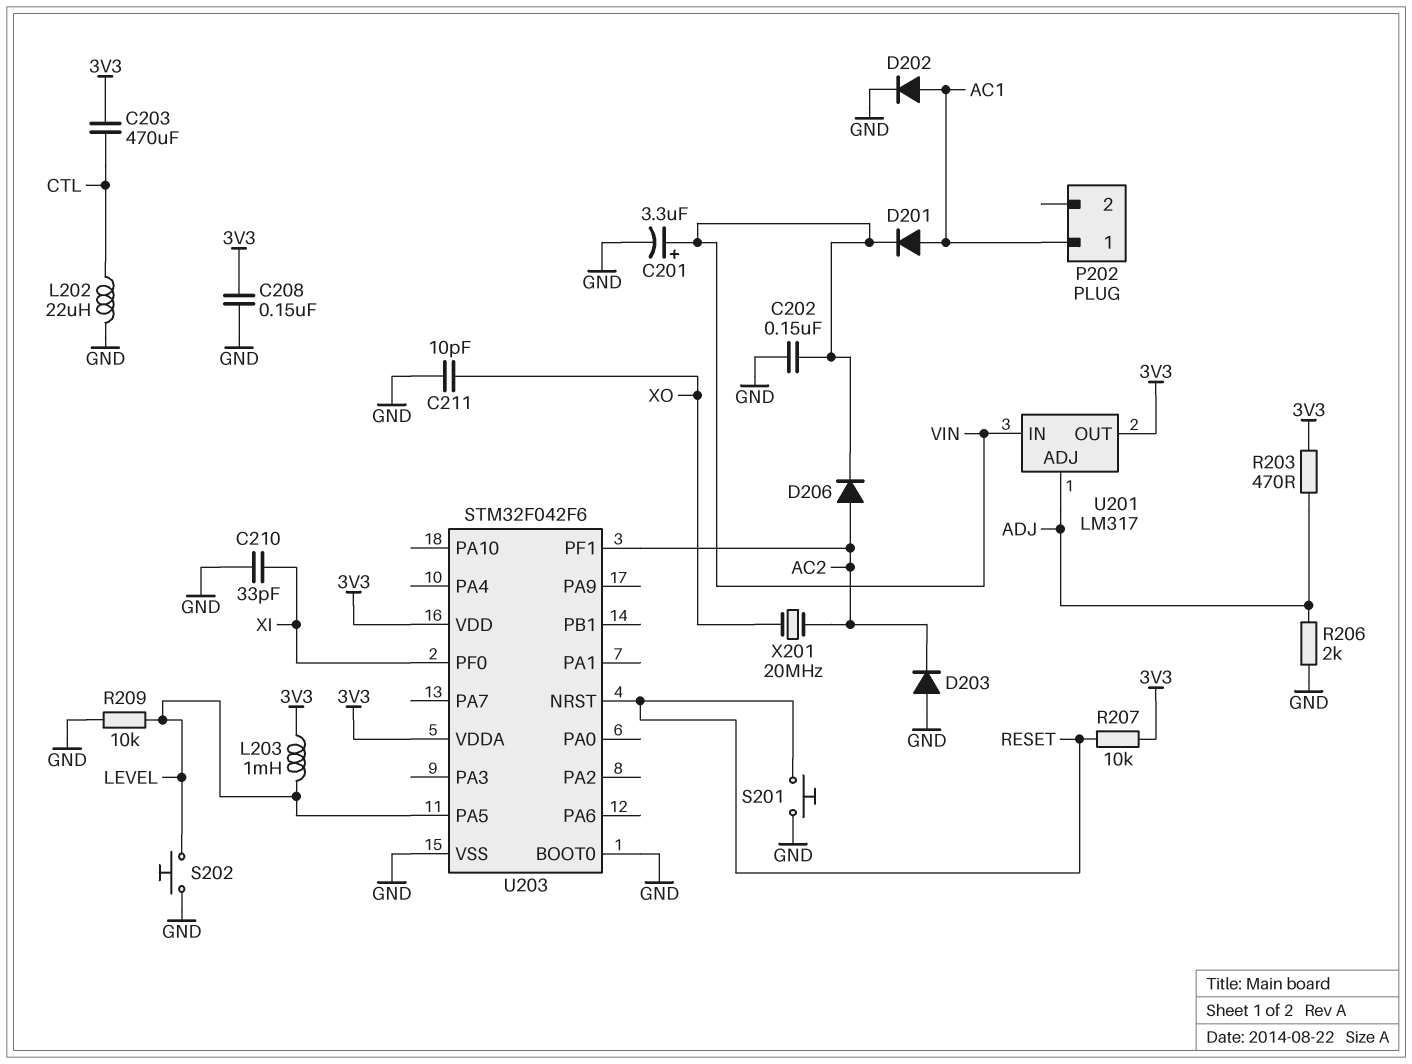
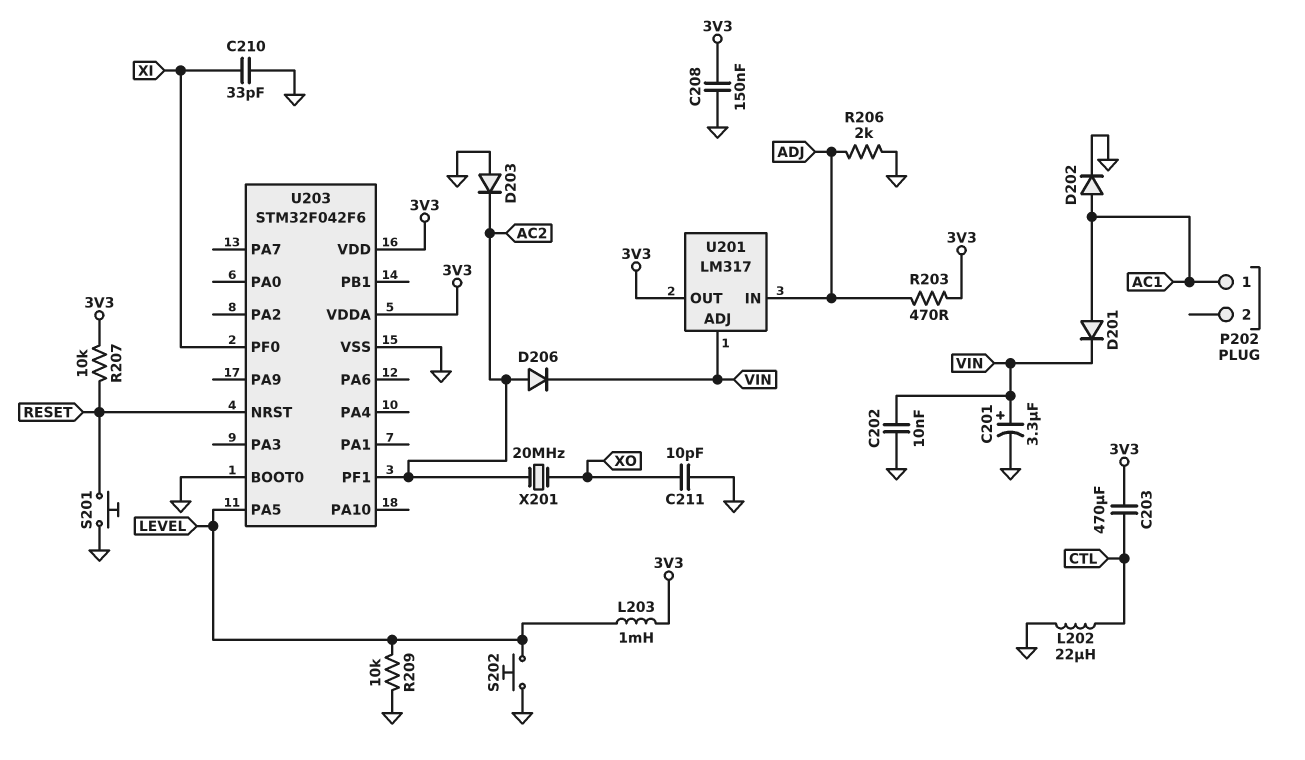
C202: 150nF (GND, VIN) -> 10nF (GND, VIN)
U201 pin ADJ: ADJ -> VIN
U201 pin IN: VIN -> ADJ

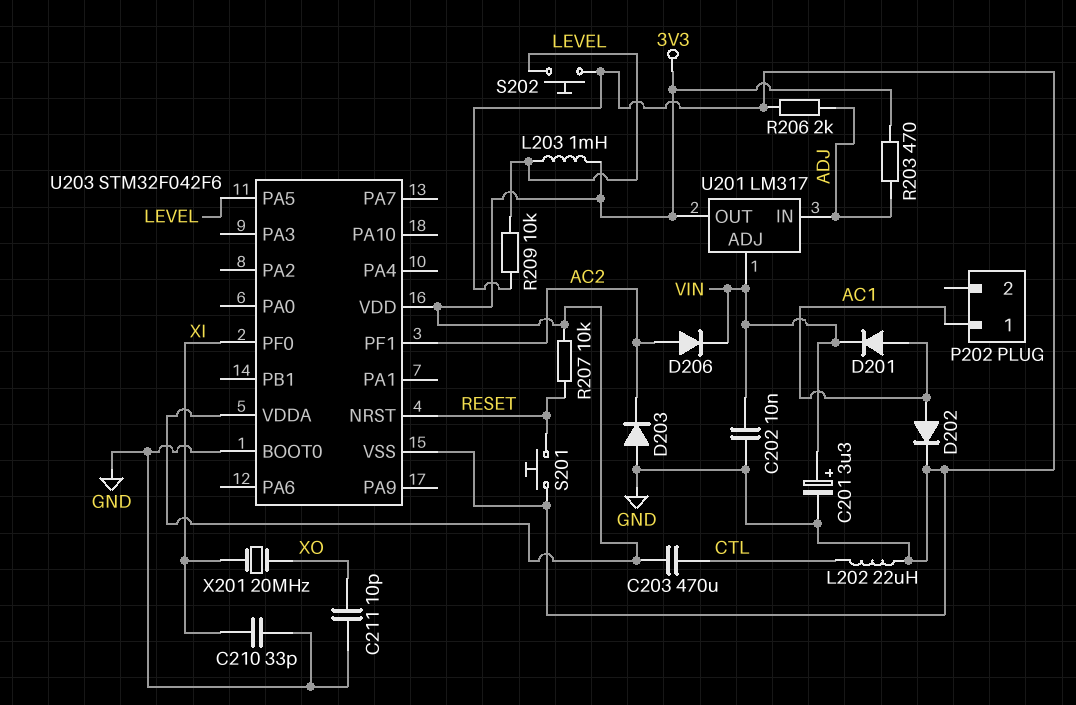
C208: 150nF (3V3, GND) -> none
X201: 20MHz (AC2, XO) -> 20MHz (XI, XO)

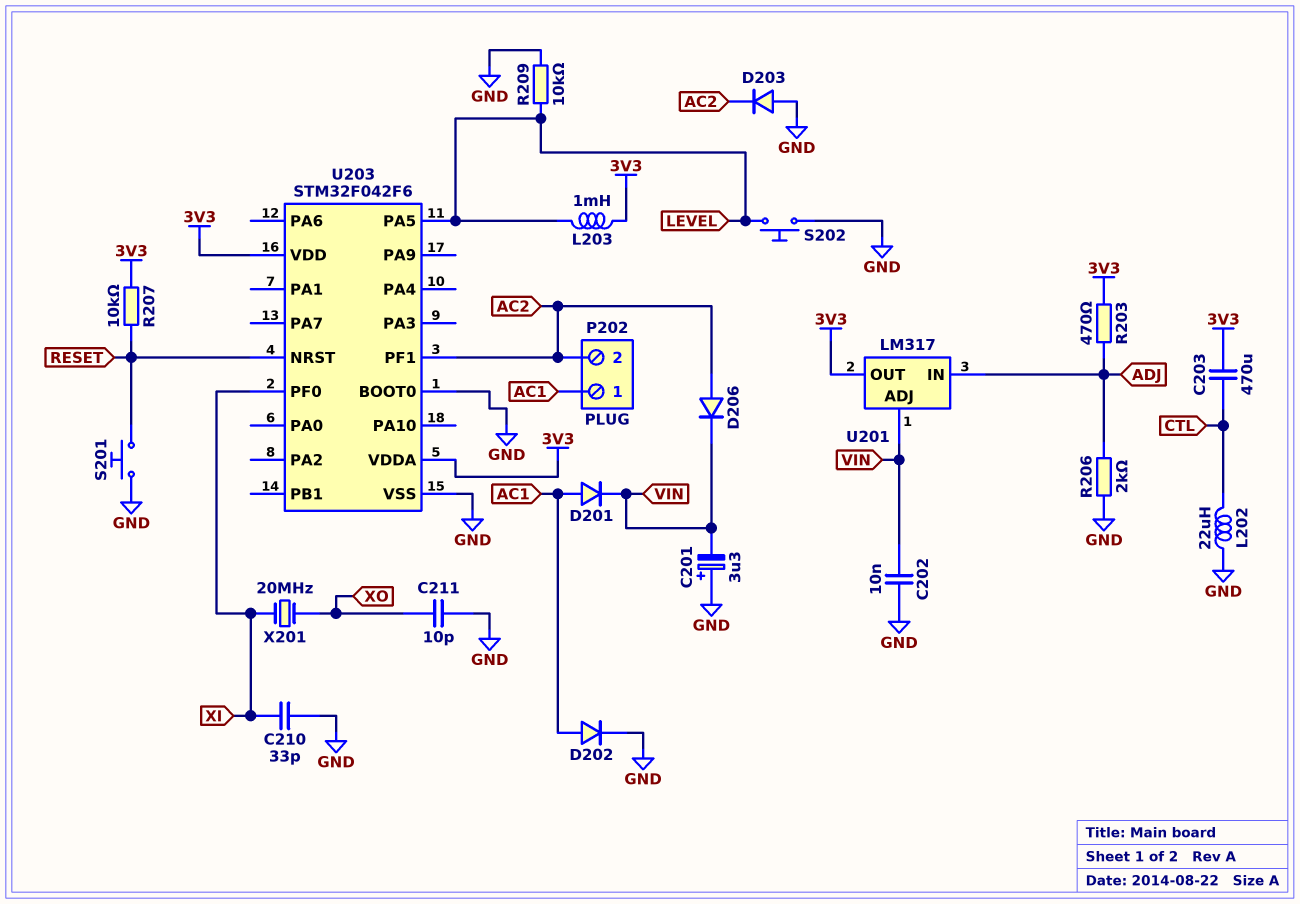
C201: 3.3uF (plus VIN, minus GND) -> 3.3uF (plus GND, minus VIN)
P202 pin 2: none -> AC2

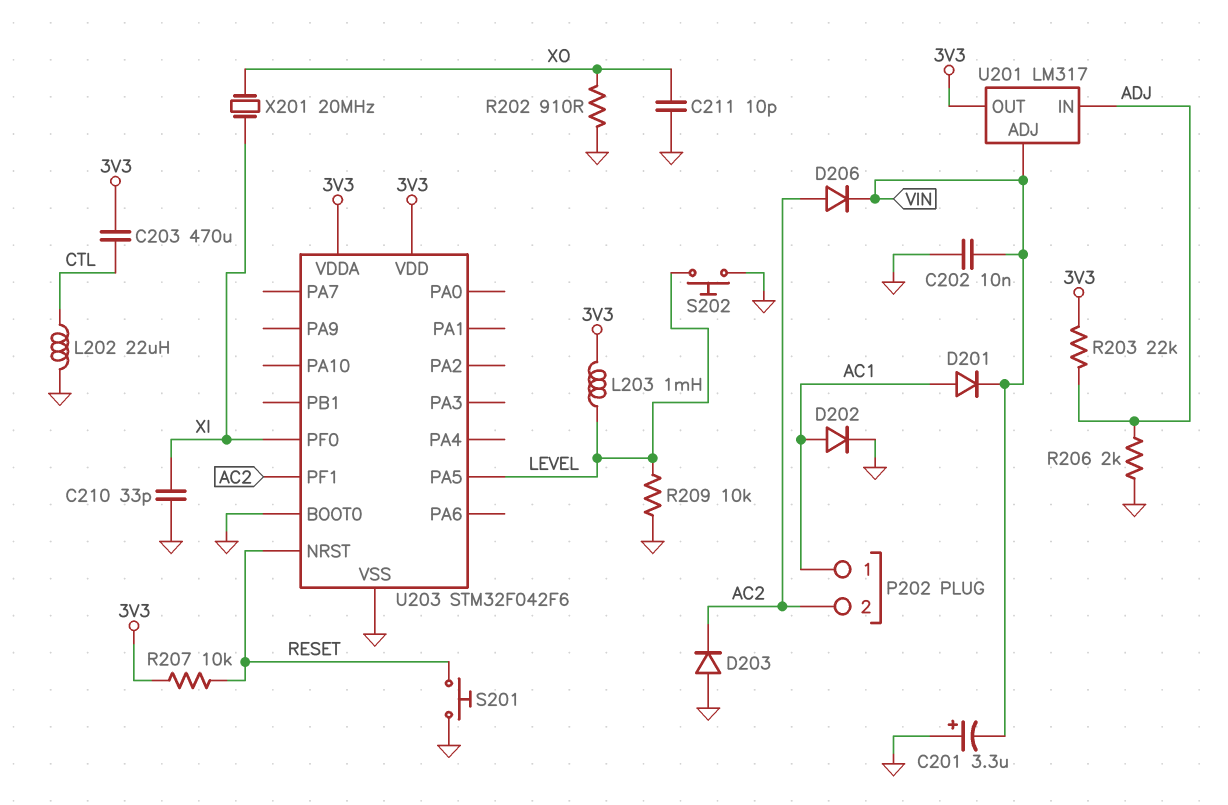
R202: none -> 910 (GND, XO)
R203: 470 (3V3, ADJ) -> 22k (3V3, ADJ)

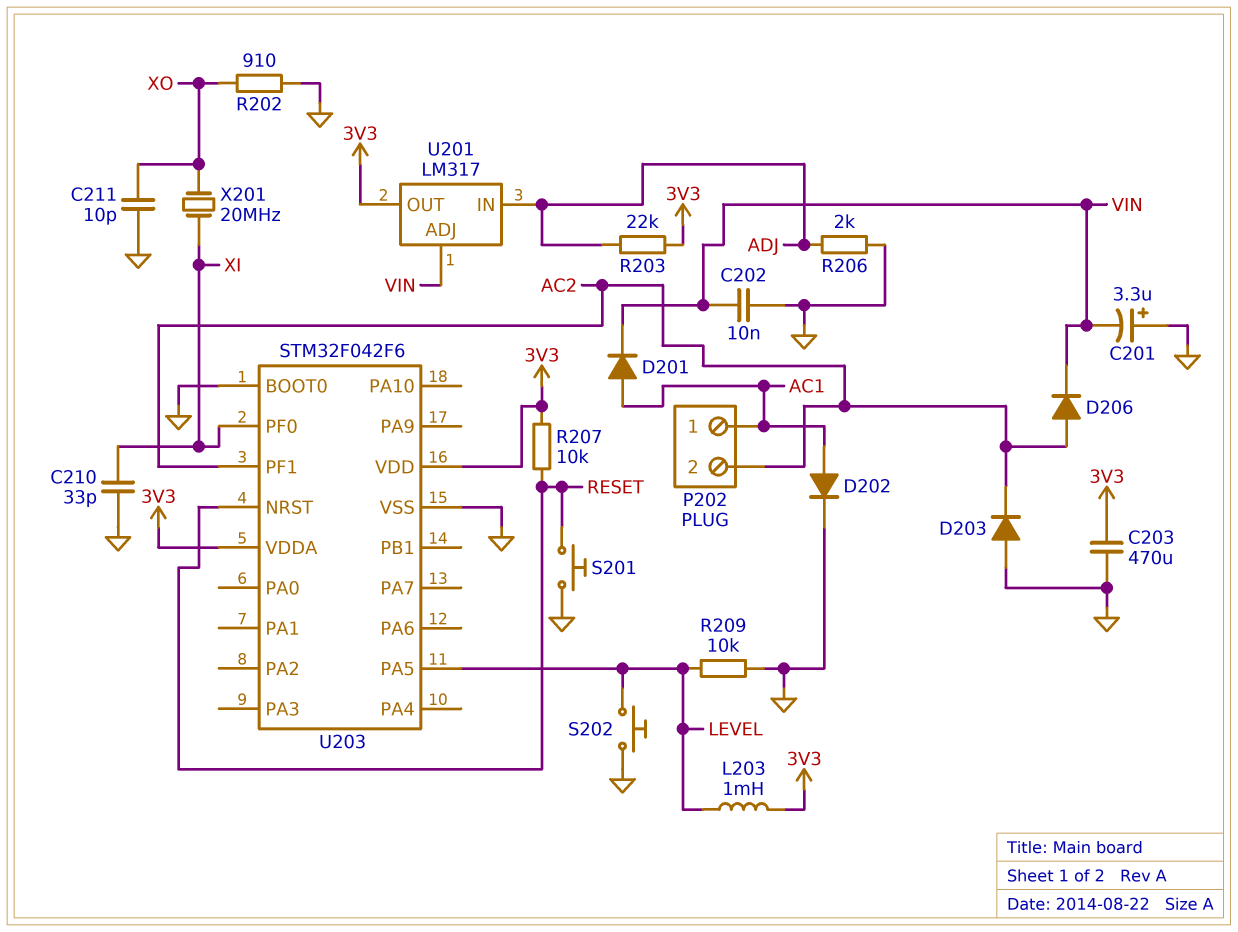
C203: 470uF (3V3, CTL) -> 470uF (3V3, GND)
L202: 22uH (CTL, GND) -> none

